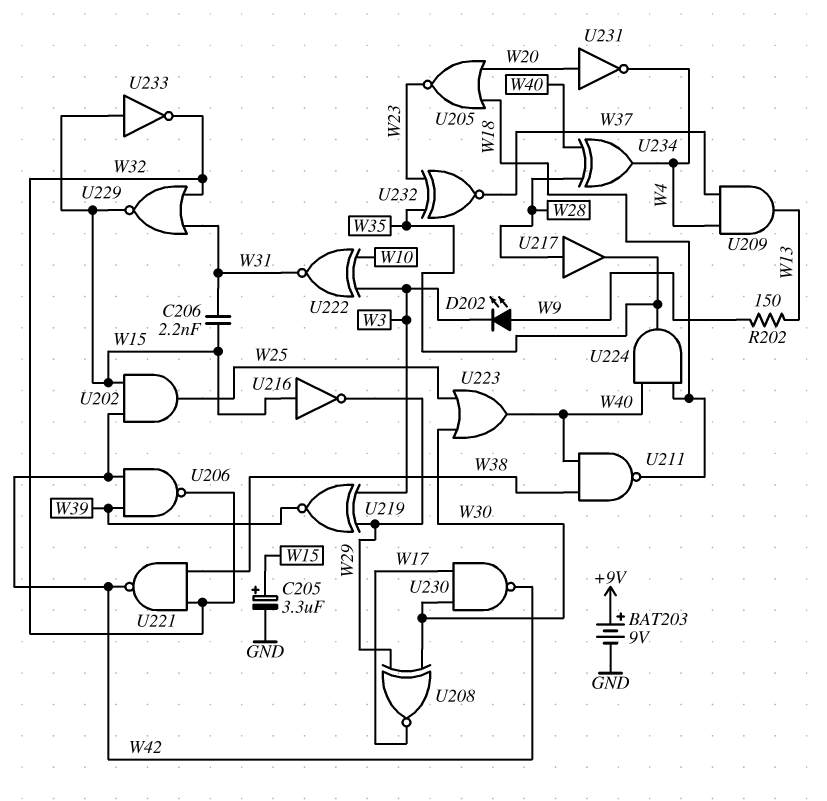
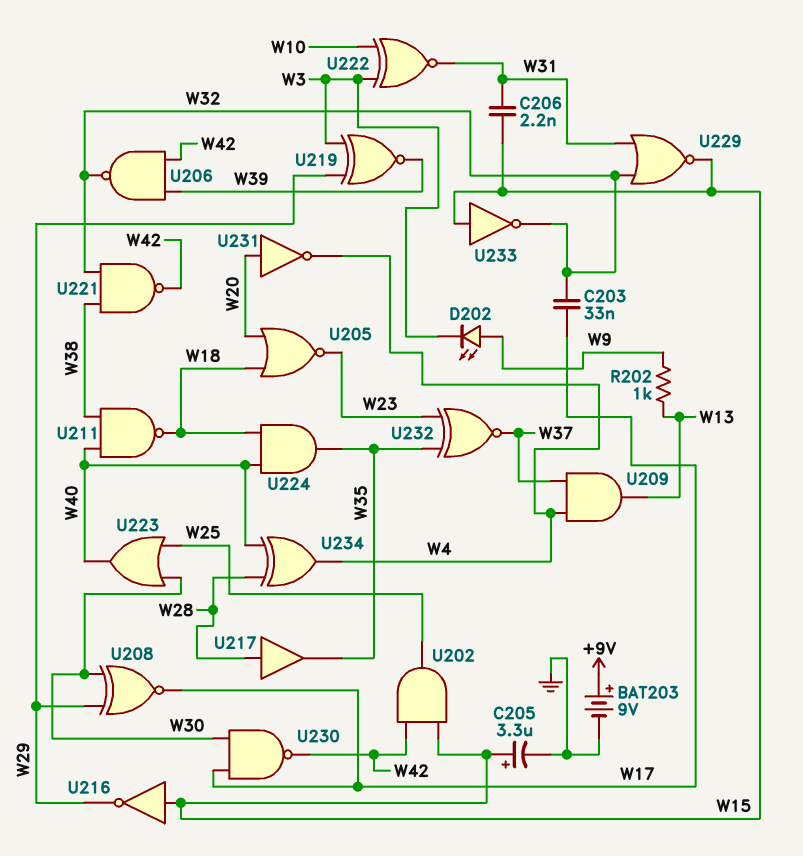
C203: none -> 33nF (W17, W32)
R202: 150 (W9, W13) -> 1k (W9, W13)

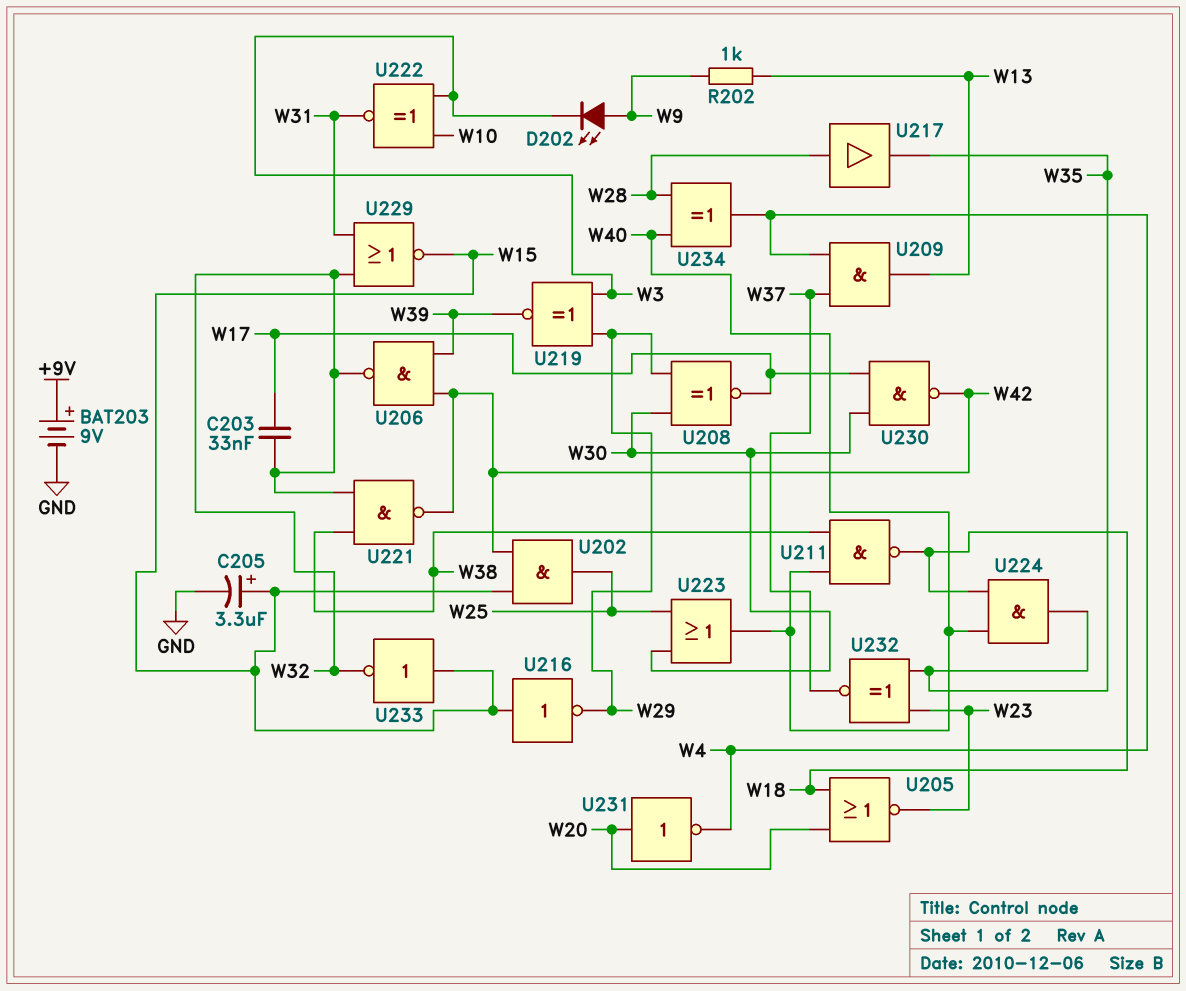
C206: 2.2nF (W15, W31) -> none

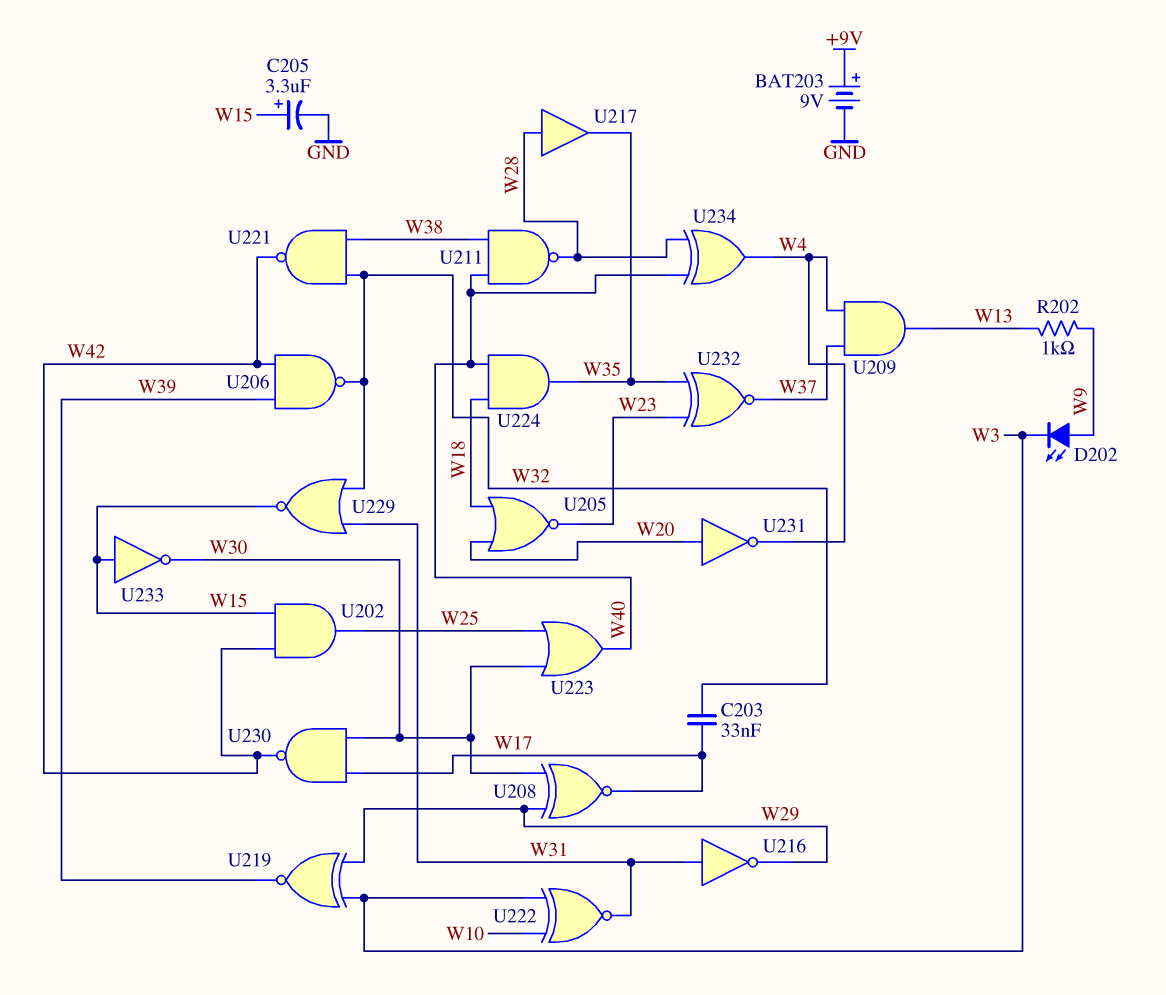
U211: NAND (in W38, in W40, out W18) -> NAND (in W38, in W40, out W28)
U216: NOT (in W15, out W29) -> NOT (in W31, out W29)
U233: NOT (in W15, out W32) -> NOT (in W15, out W30)

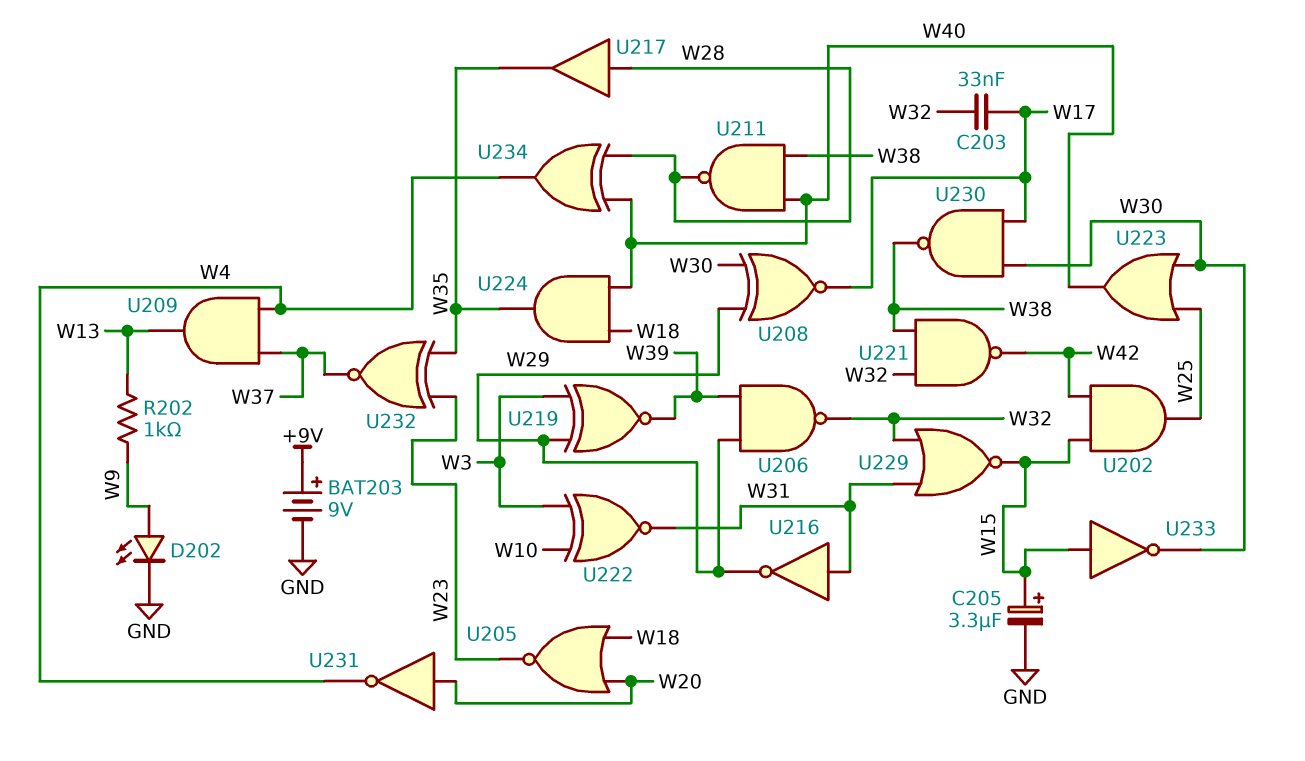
D202: LED (A W9, K W3) -> LED (A W9, K GND)
U206: NAND (in W39, in W42, out W32) -> NAND (in W29, in W39, out W32)
U230: NAND (in W17, in W30, out W42) -> NAND (in W17, in W30, out W38)

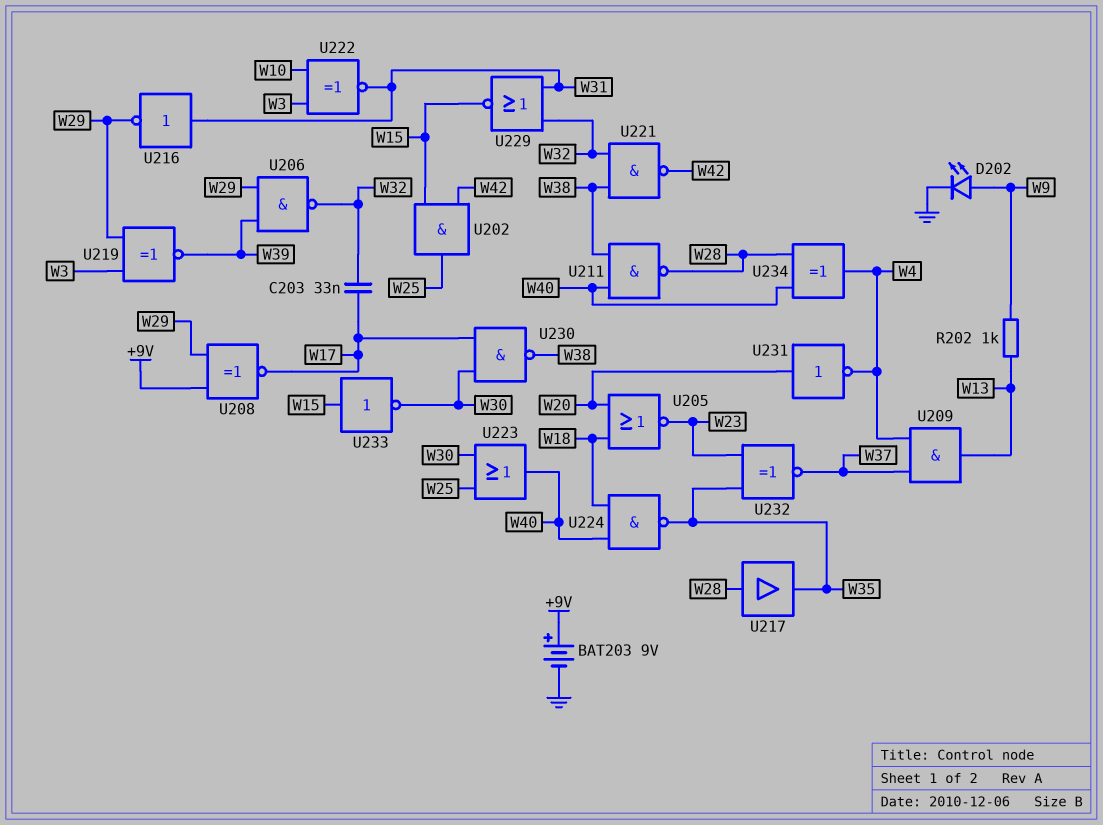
C205: 3.3uF (plus W15, minus GND) -> none
U208: XNOR (in W29, in W30, out W17) -> XNOR (in +9V, in W29, out W17)
U224: AND (in W18, in W40, out W35) -> NAND (in W18, in W40, out W35)

